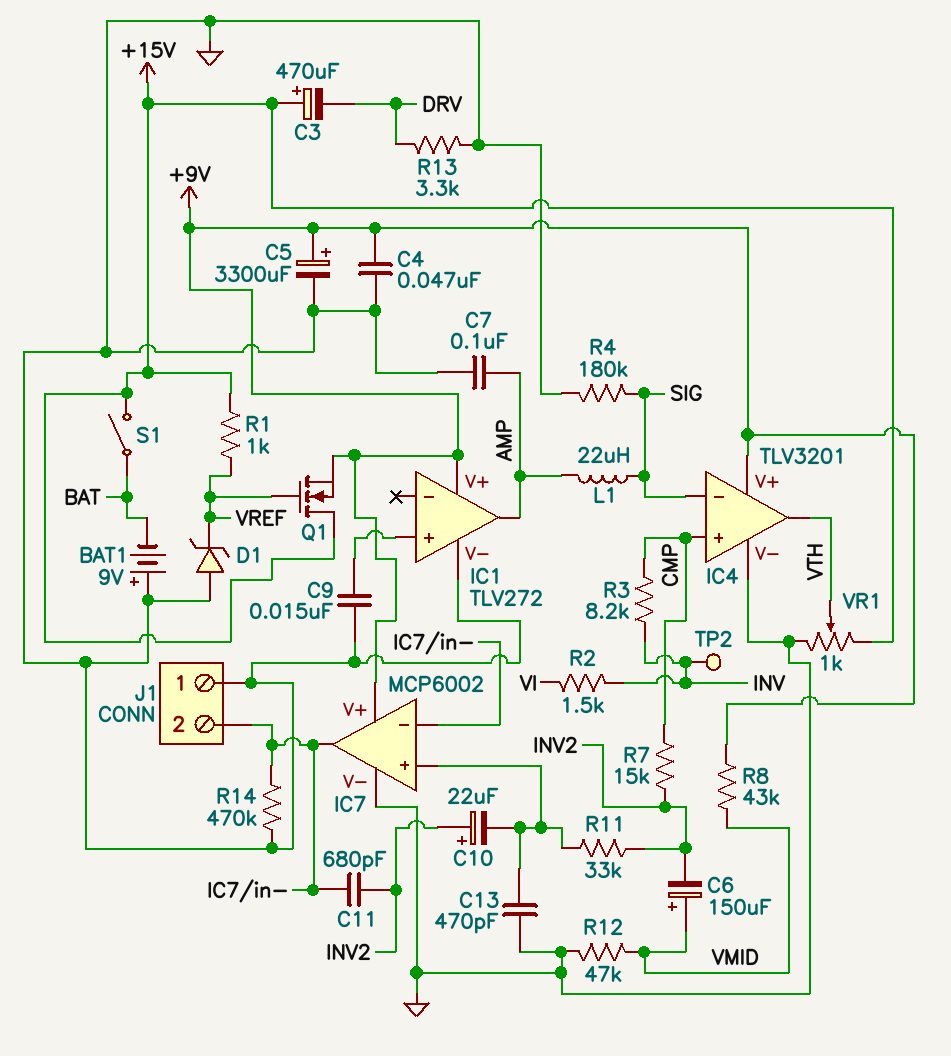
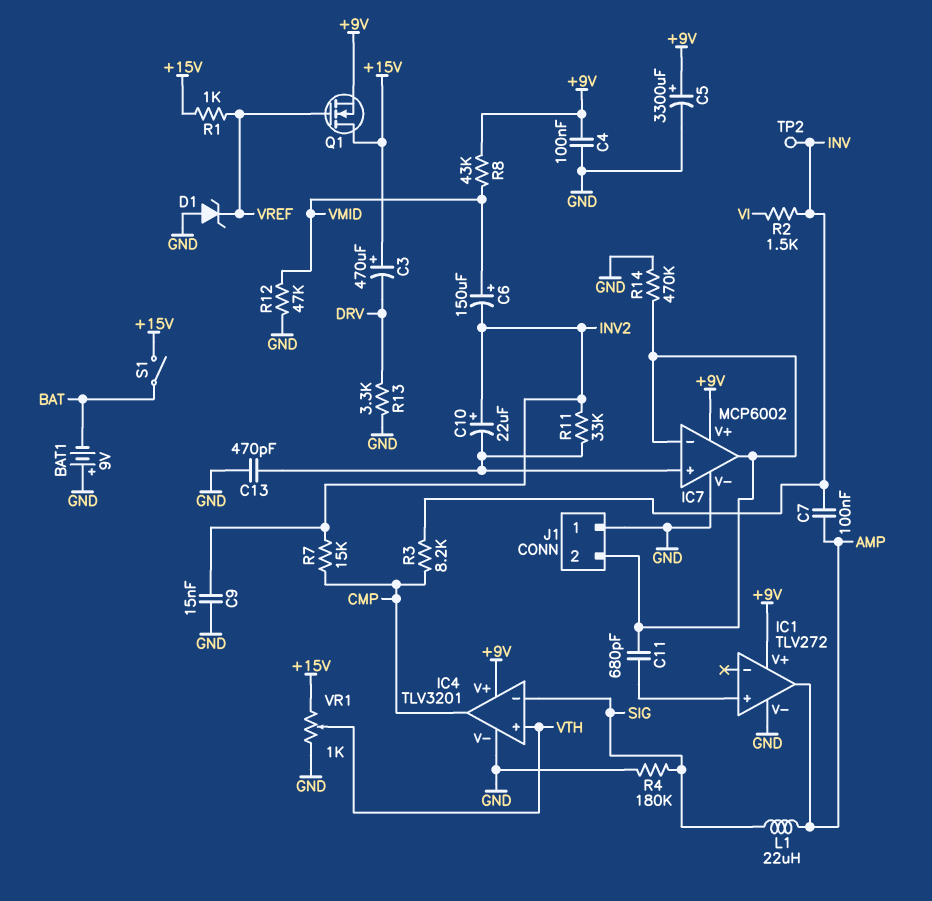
C4: 47nF (+9V, GND) -> 100nF (+9V, GND)
C7: 100nF (AMP, GND) -> 100nF (AMP, INV)
C9: 15nF (GND, IC1/in+) -> 15nF (GND, INV2)
C11: 680pF (IC7/in-, INV2) -> 680pF (IC1/in+, IC7/in-)
IC4 pin in+: CMP -> VTH
IC4 pin out: VTH -> CMP

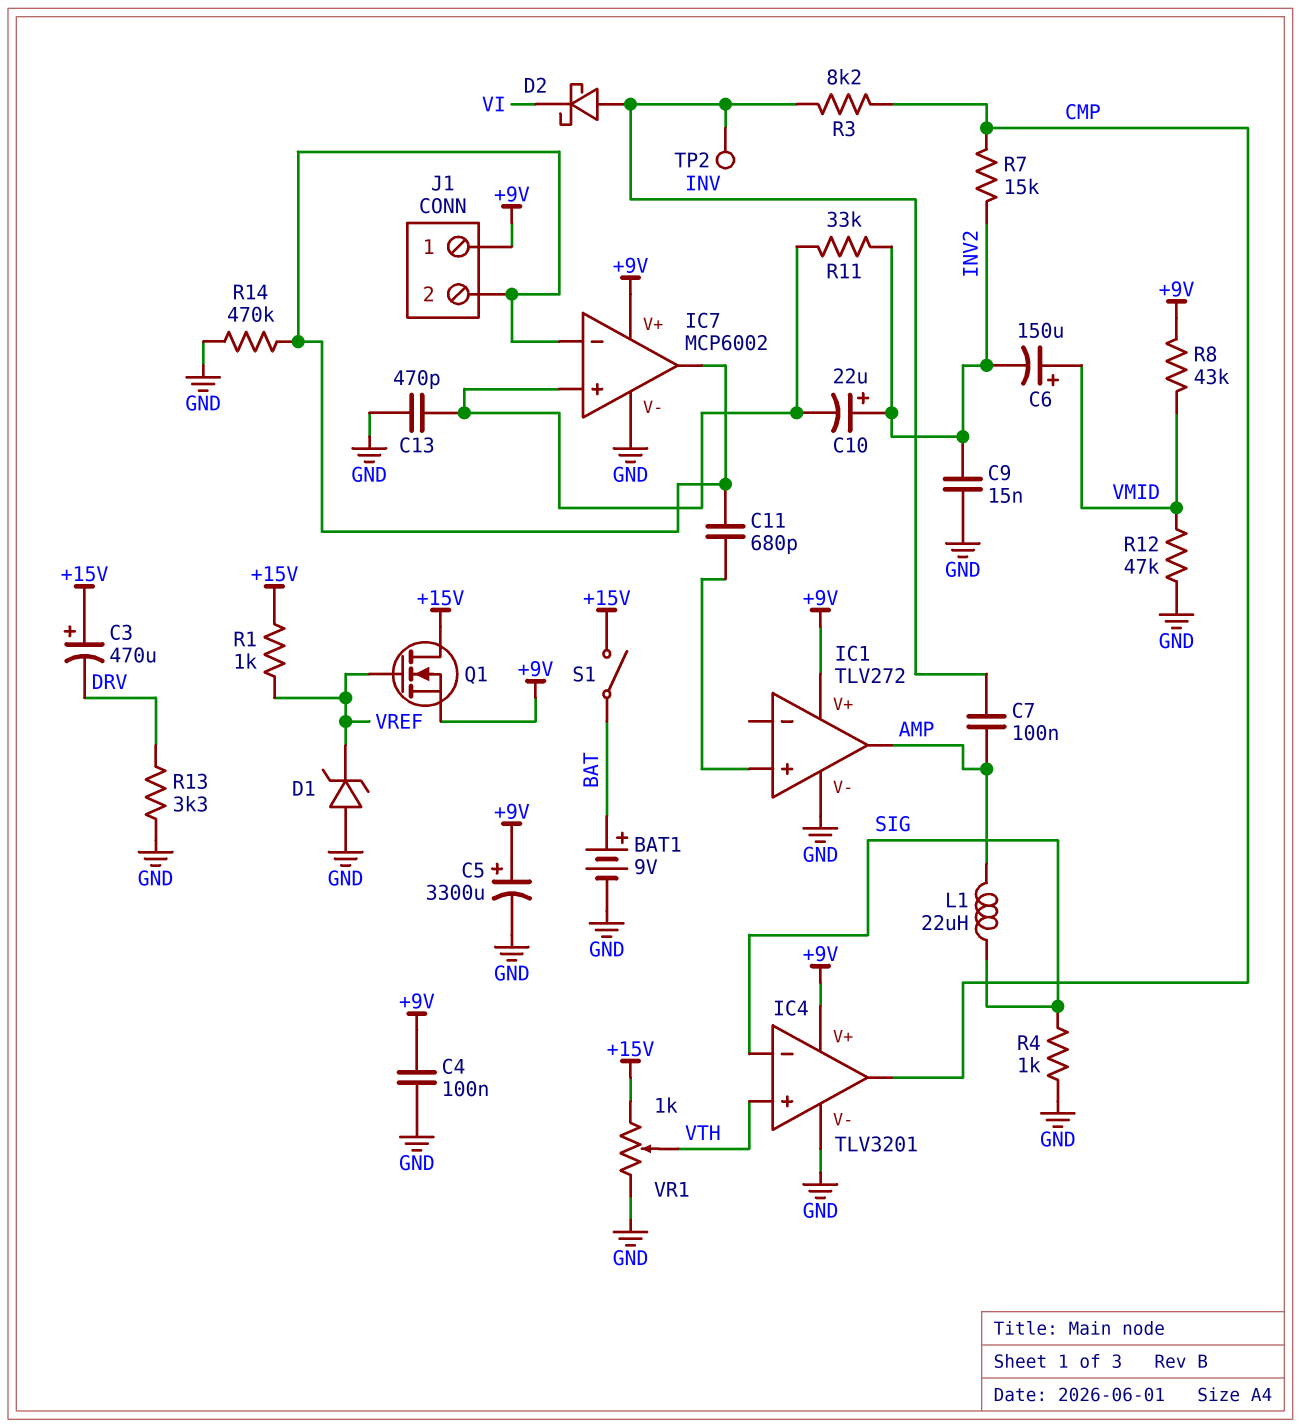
BAT1: 9V (plus GND, minus BAT) -> 9V (plus BAT, minus GND)
D2: none -> schottky (A INV, K VI)
J1 pin 1: GND -> +9V
R2: 1.5k (INV, VI) -> none
R4: 180k (GND, SIG) -> 1k (GND, SIG)

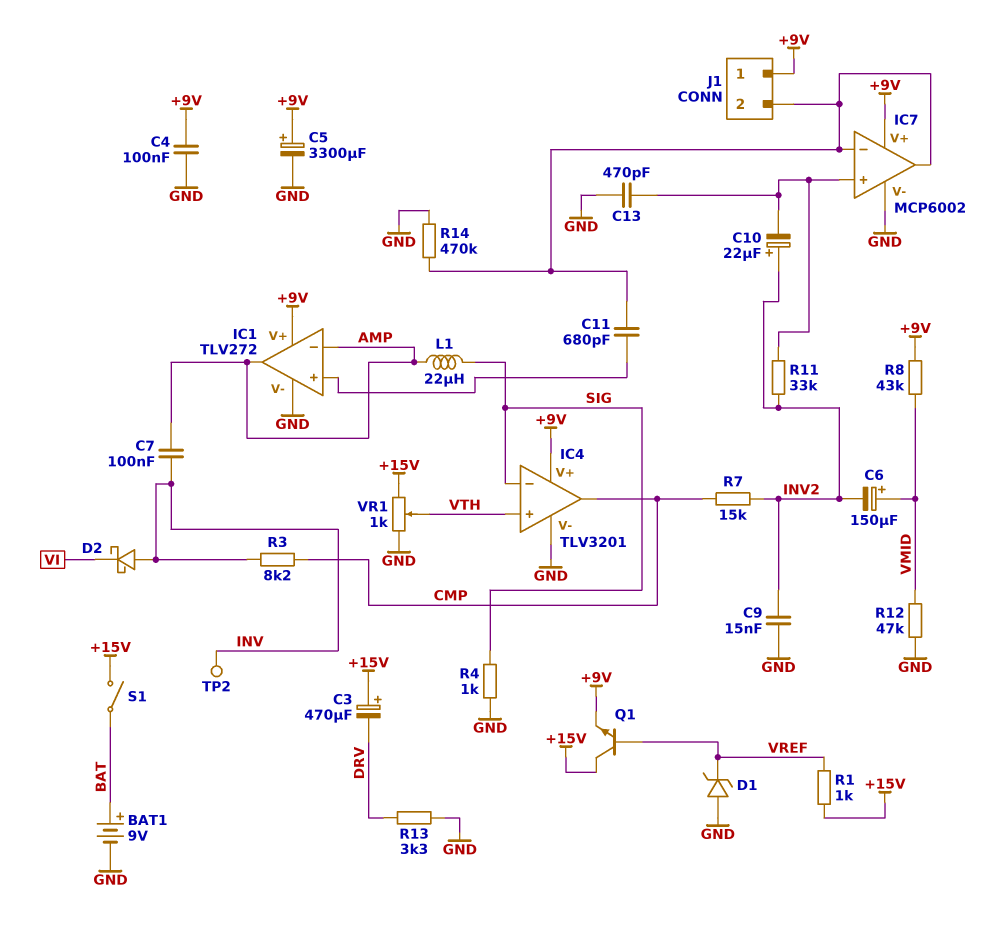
IC1 pin in-: none -> AMP
Q1: NMOS (G VREF, D +15V, S +9V) -> NPN (B VREF, C +15V, E +9V)

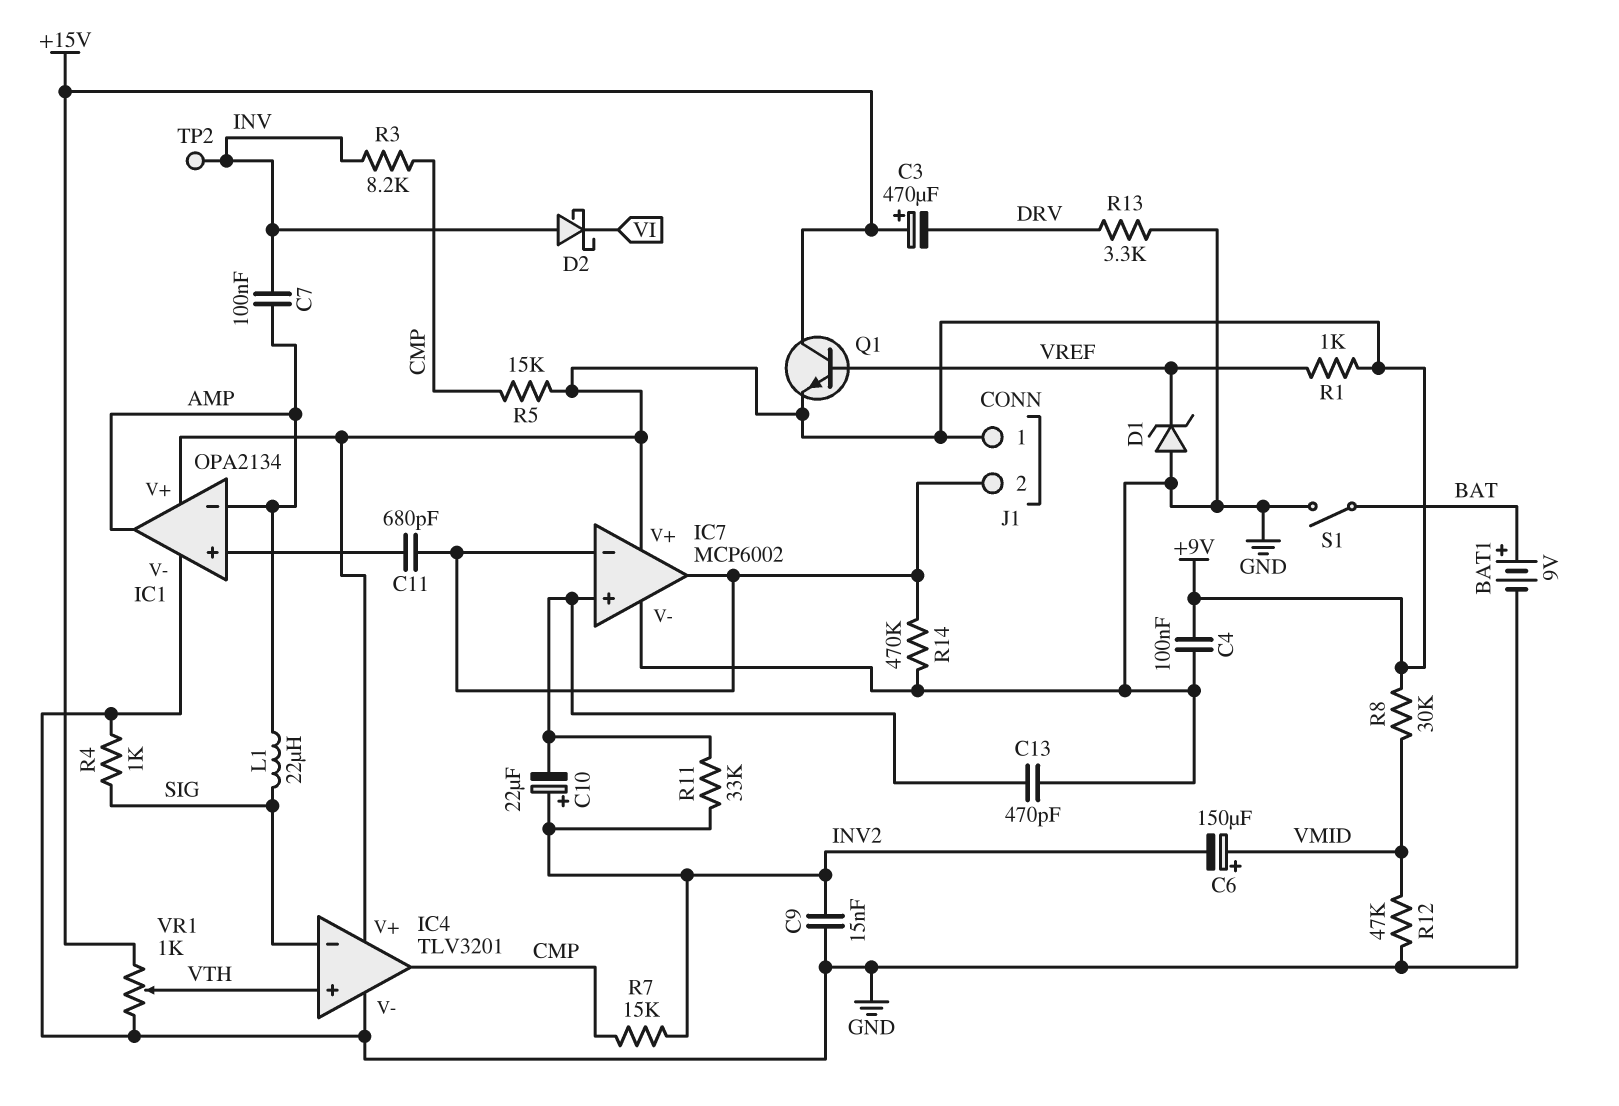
C5: 3300uF (plus +9V, minus GND) -> none
IC1: TLV272 -> OPA2134
R1: 1k (+15V, VREF) -> 1k (+9V, VREF)
R5: none -> 15k (+9V, CMP)
R8: 43k (+9V, VMID) -> 30k (+9V, VMID)
S1: switch (+15V, BAT) -> switch (BAT, GND)

